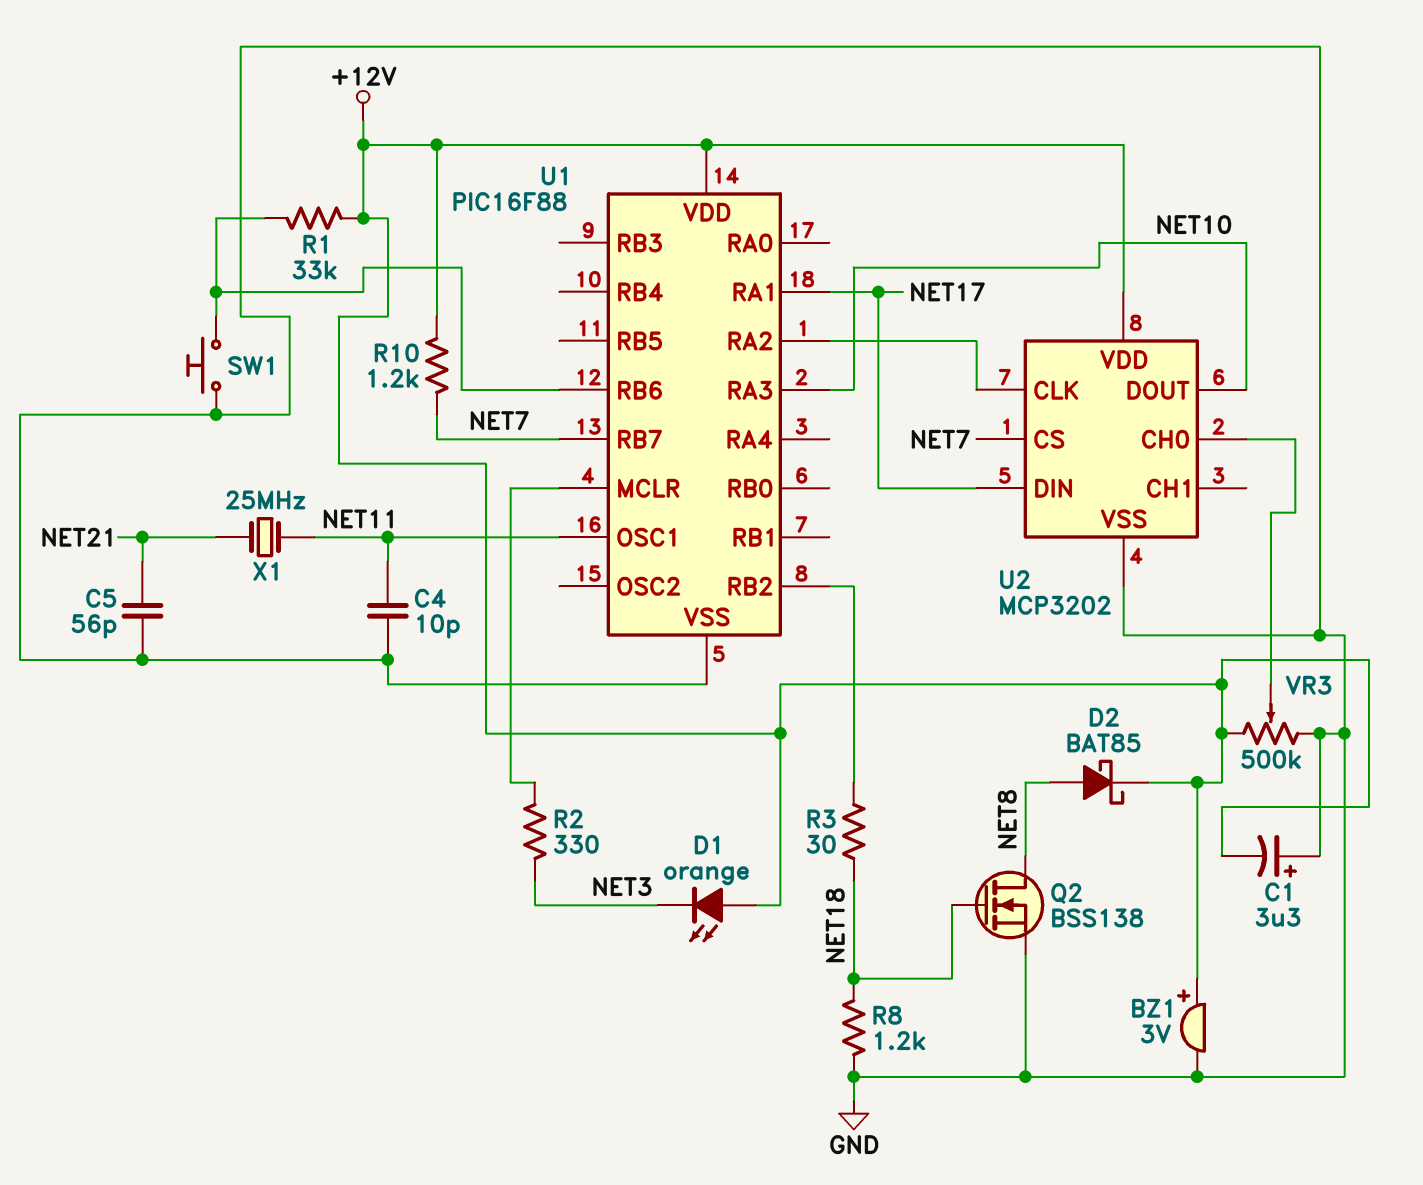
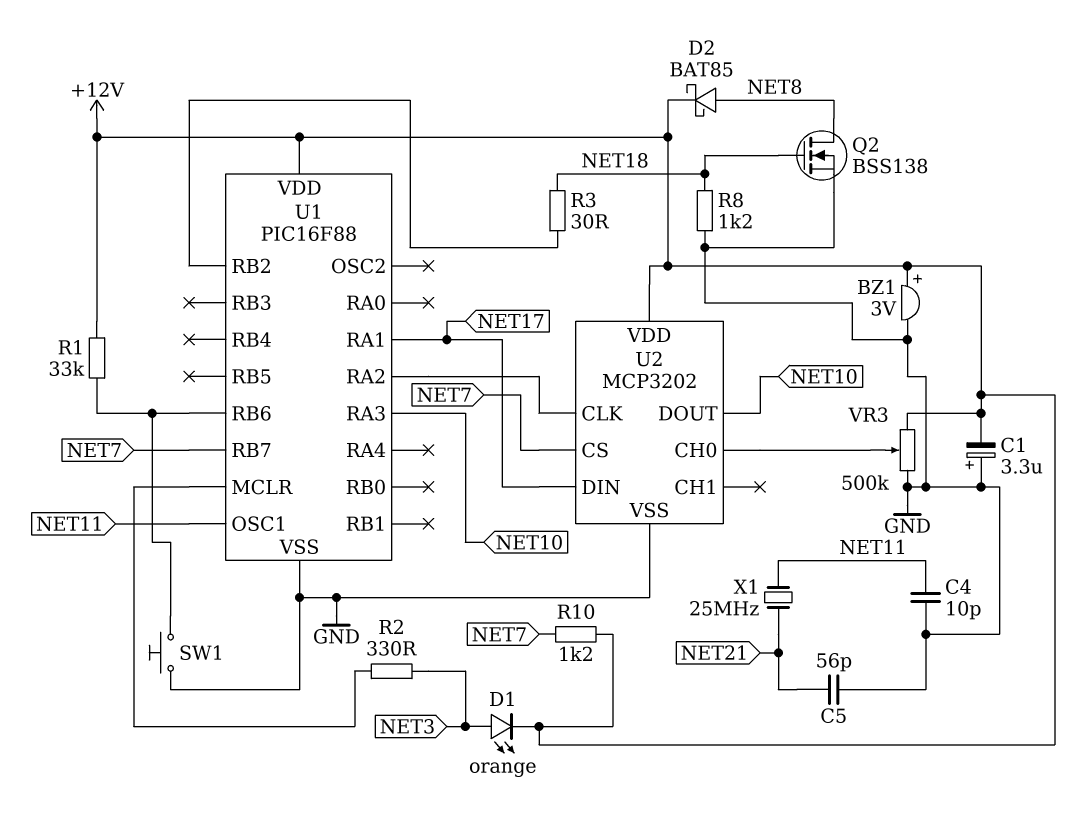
D1: LED orange (A +12V, K NET3) -> LED orange (A NET3, K +12V)

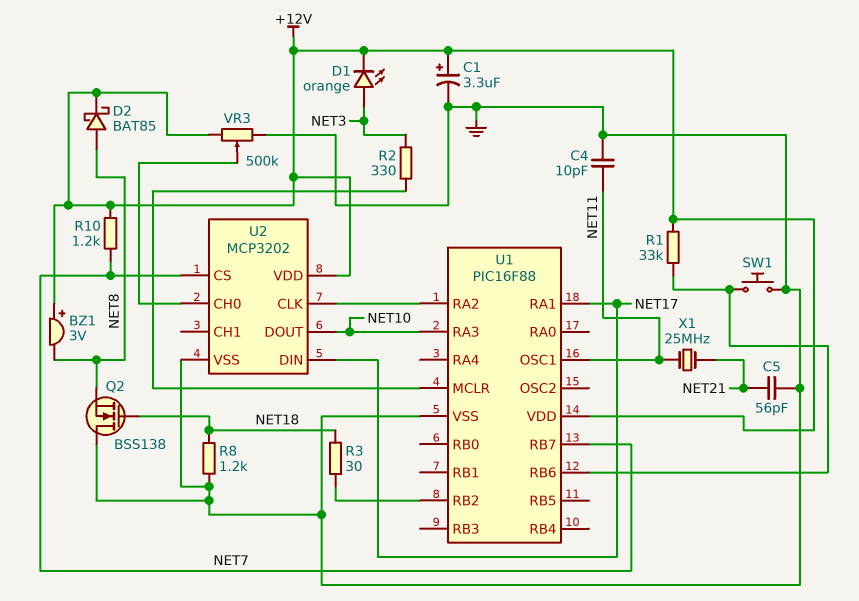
BZ1: buzzer 3V (plus +12V, minus GND) -> buzzer 3V (plus +12V, minus NET8)
C1: 3.3uF (plus GND, minus +12V) -> 3.3uF (plus +12V, minus GND)
Q2: NMOS BSS138 (G NET18, D NET8, S GND) -> NMOS BSS138 (G NET18, D GND, S NET8)

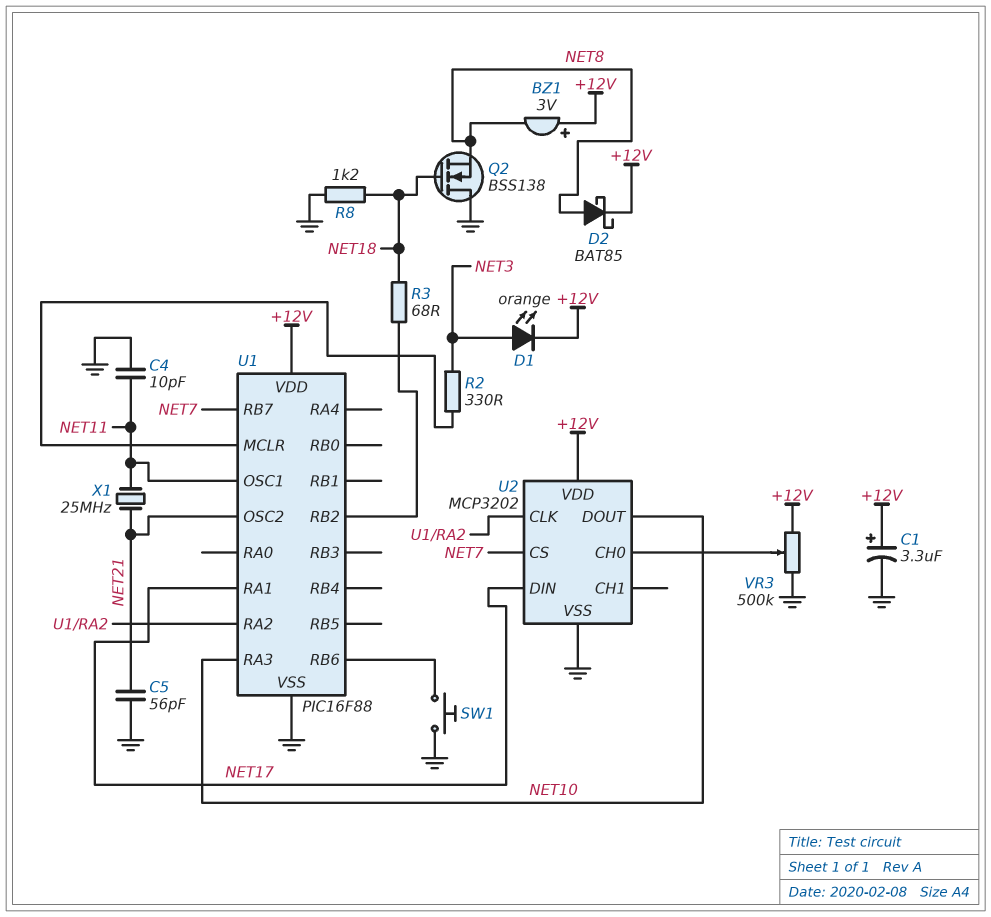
R1: 33k (+12V, U1/RB6) -> none
R3: 30 (NET18, U1/RB2) -> 68 (NET18, U1/RB2)
R10: 1.2k (+12V, NET7) -> none
U1 pin OSC2: none -> NET21

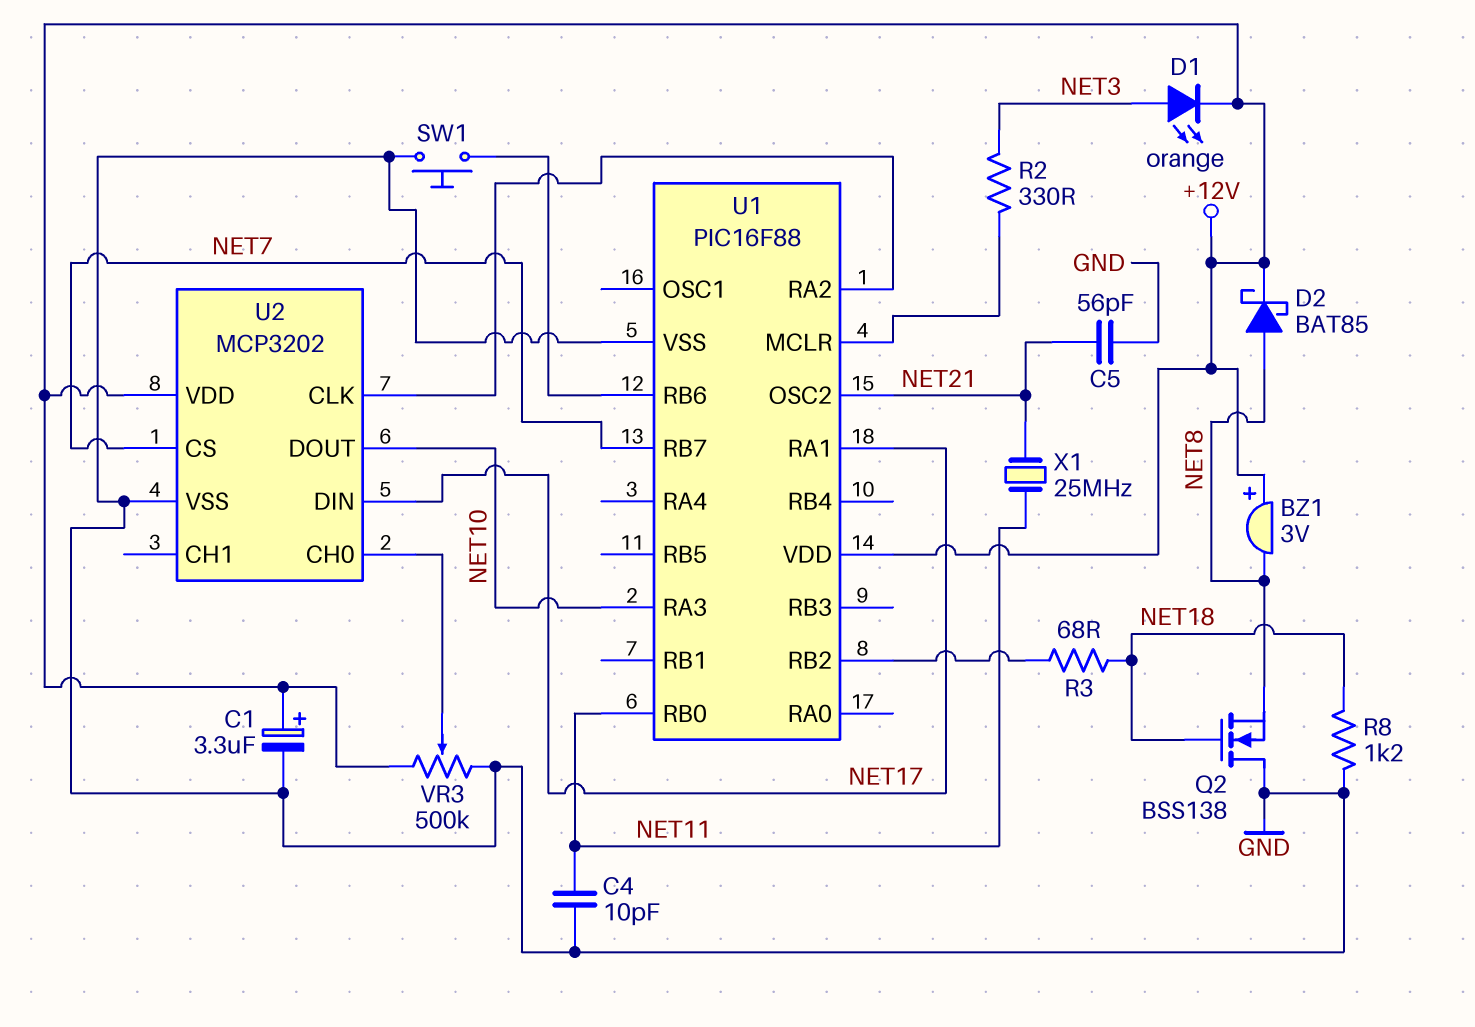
U1 pin OSC1: NET11 -> none
U1 pin RB0: none -> NET11

